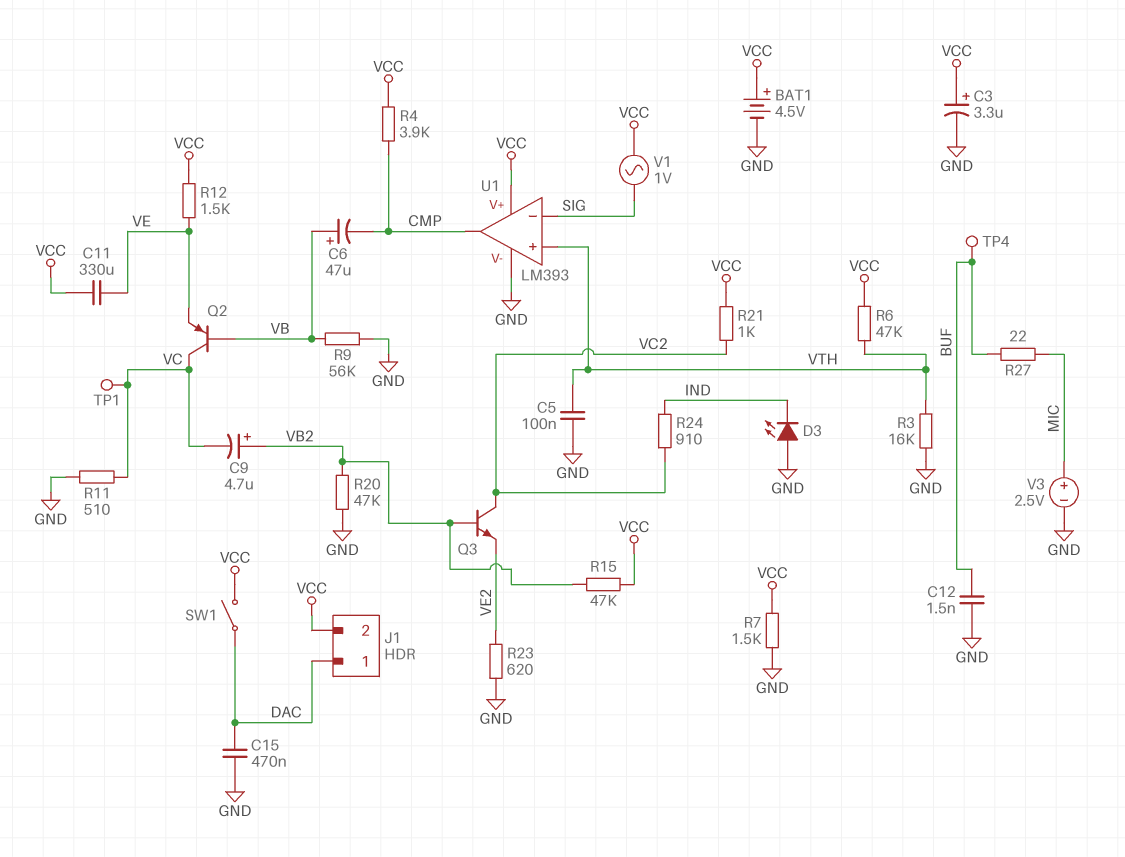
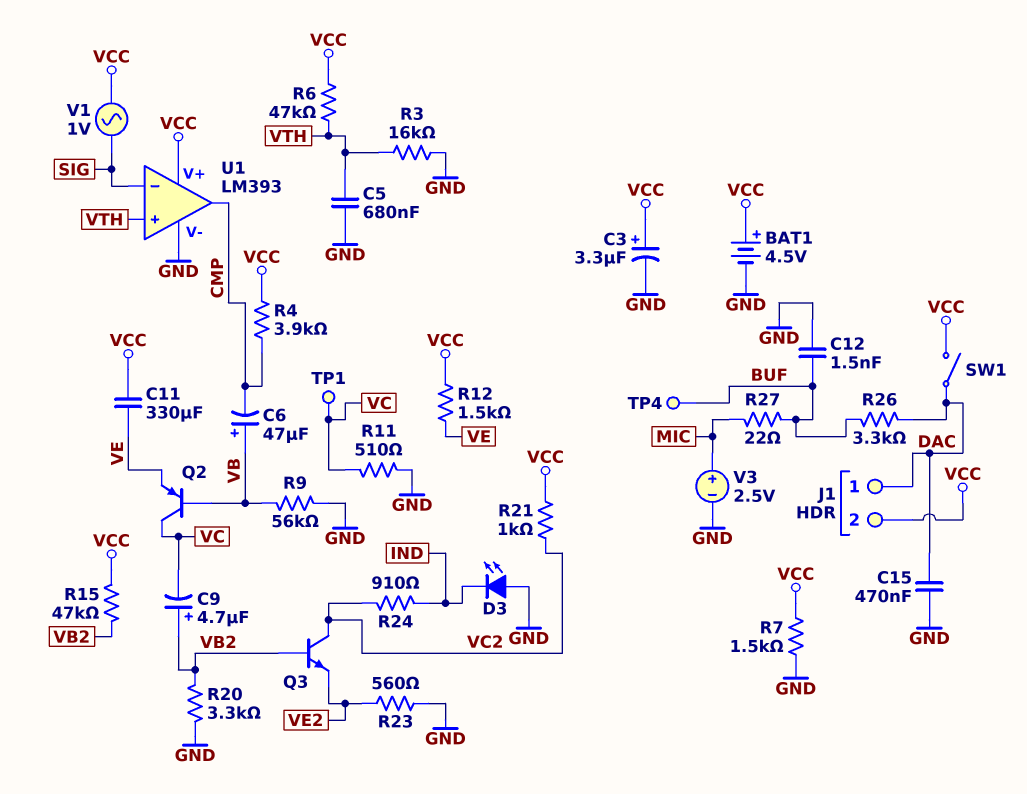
C5: 100nF (GND, VTH) -> 680nF (GND, VTH)
R20: 47k (GND, VB2) -> 3.3k (GND, VB2)
R23: 620 (GND, VE2) -> 560 (GND, VE2)
R26: none -> 3.3k (BUF, DAC)

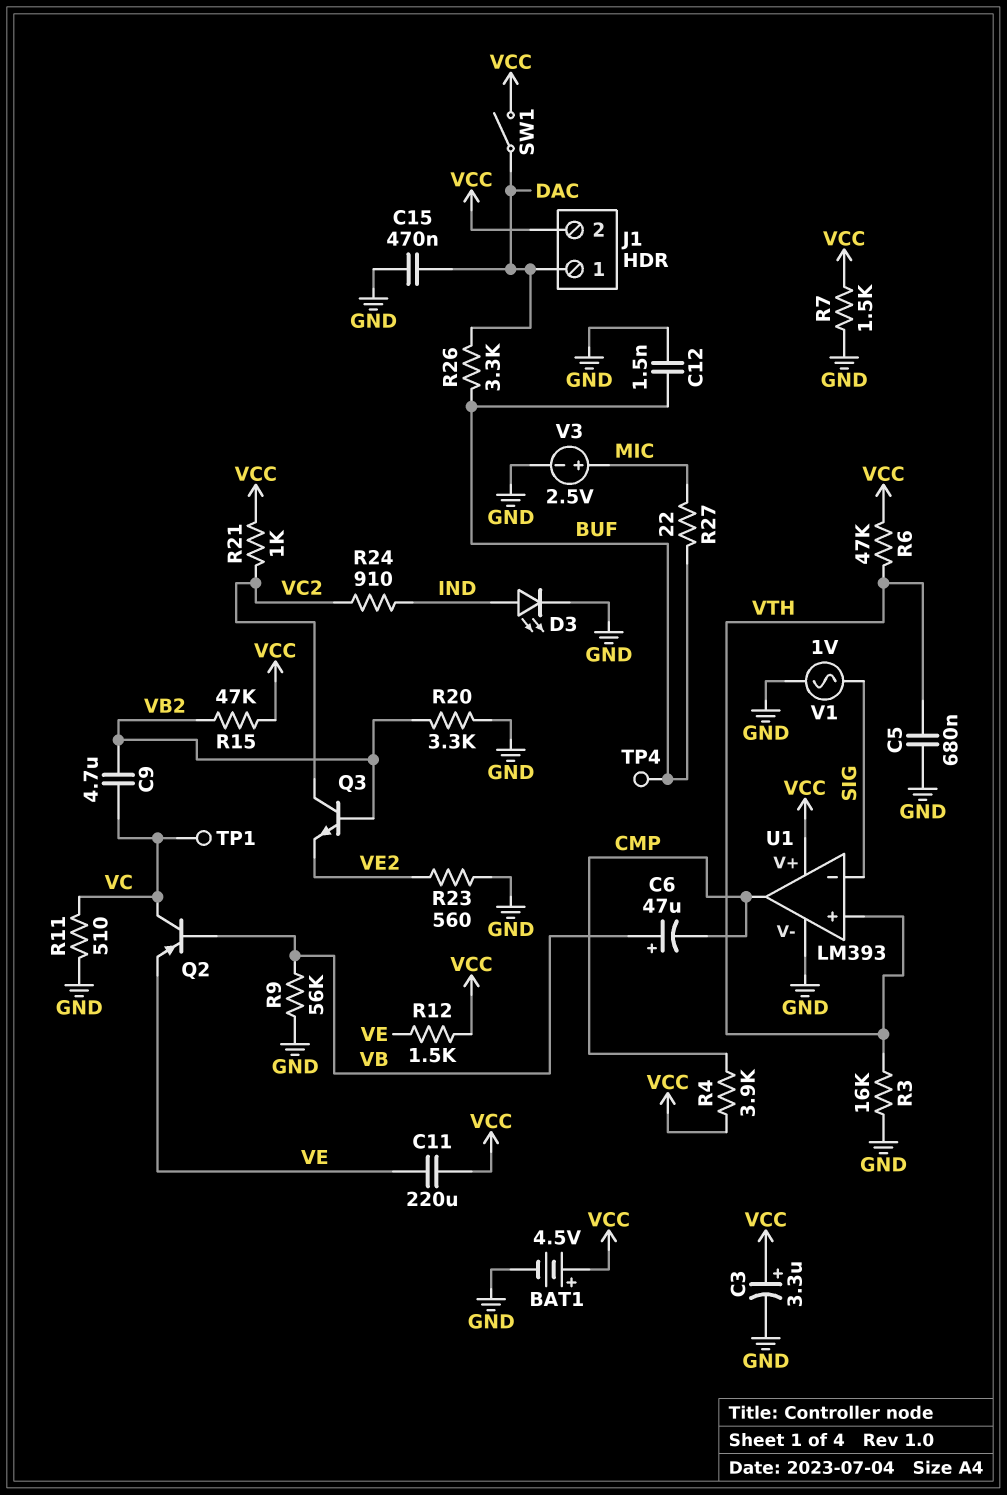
C9: 4.7uF (plus VB2, minus VC) -> 4.7uF (VB2, VC)
C11: 330uF (VCC, VE) -> 220uF (VCC, VE)
D3: LED (A GND, K IND) -> LED (A IND, K GND)
V1: AC 1V (SIG, VCC) -> AC 1V (GND, SIG)

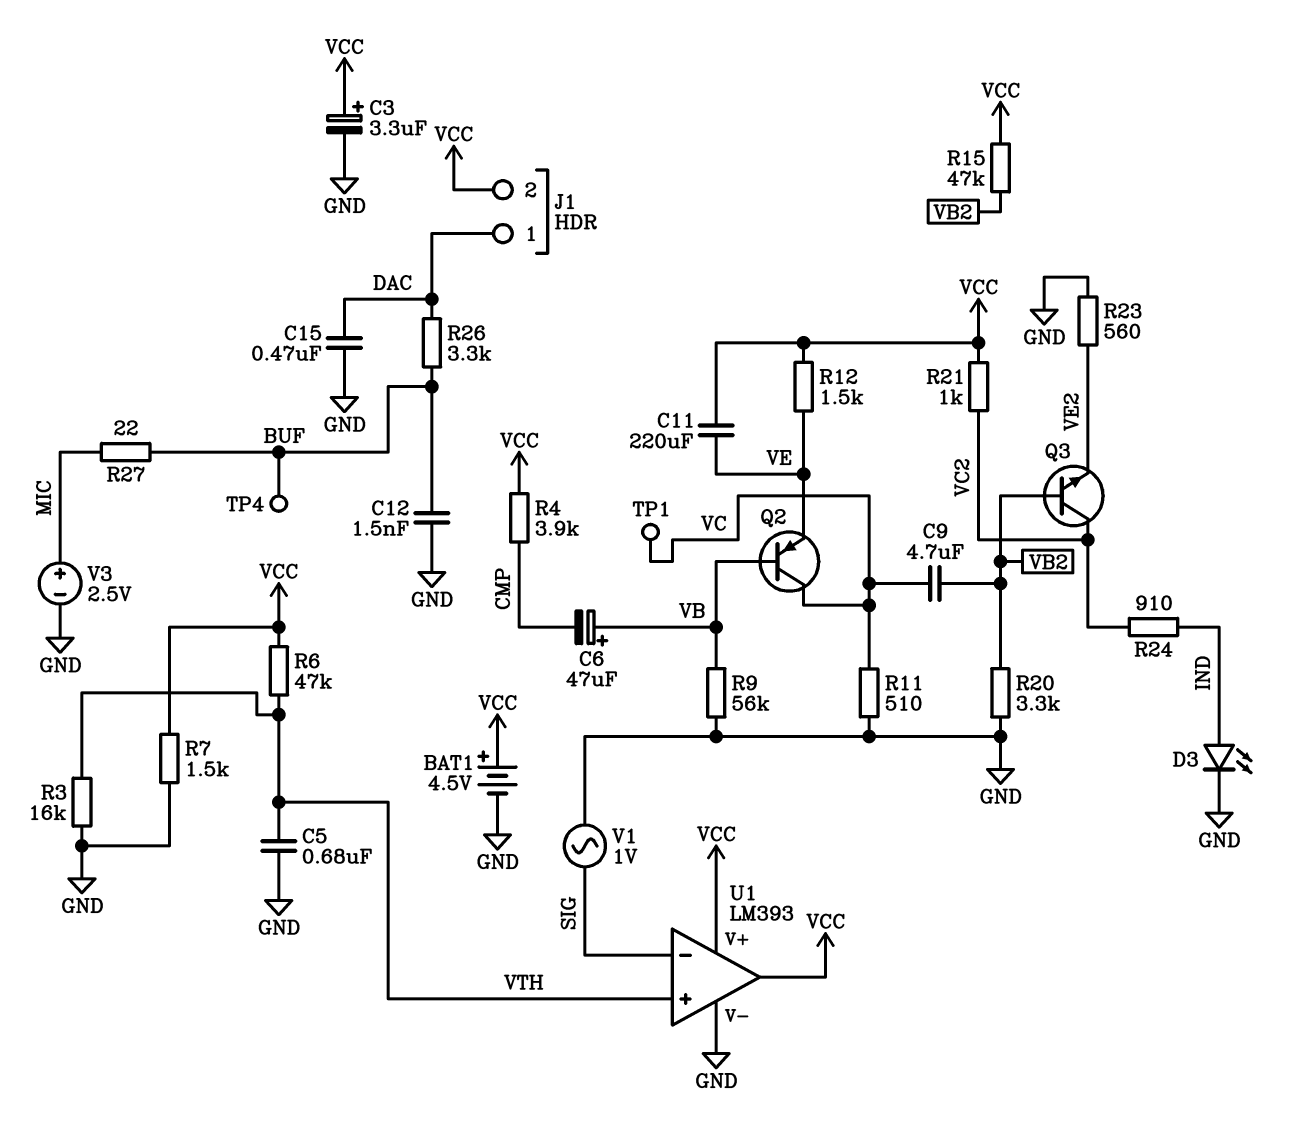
SW1: switch (DAC, VCC) -> none
U1 pin out: CMP -> VCC

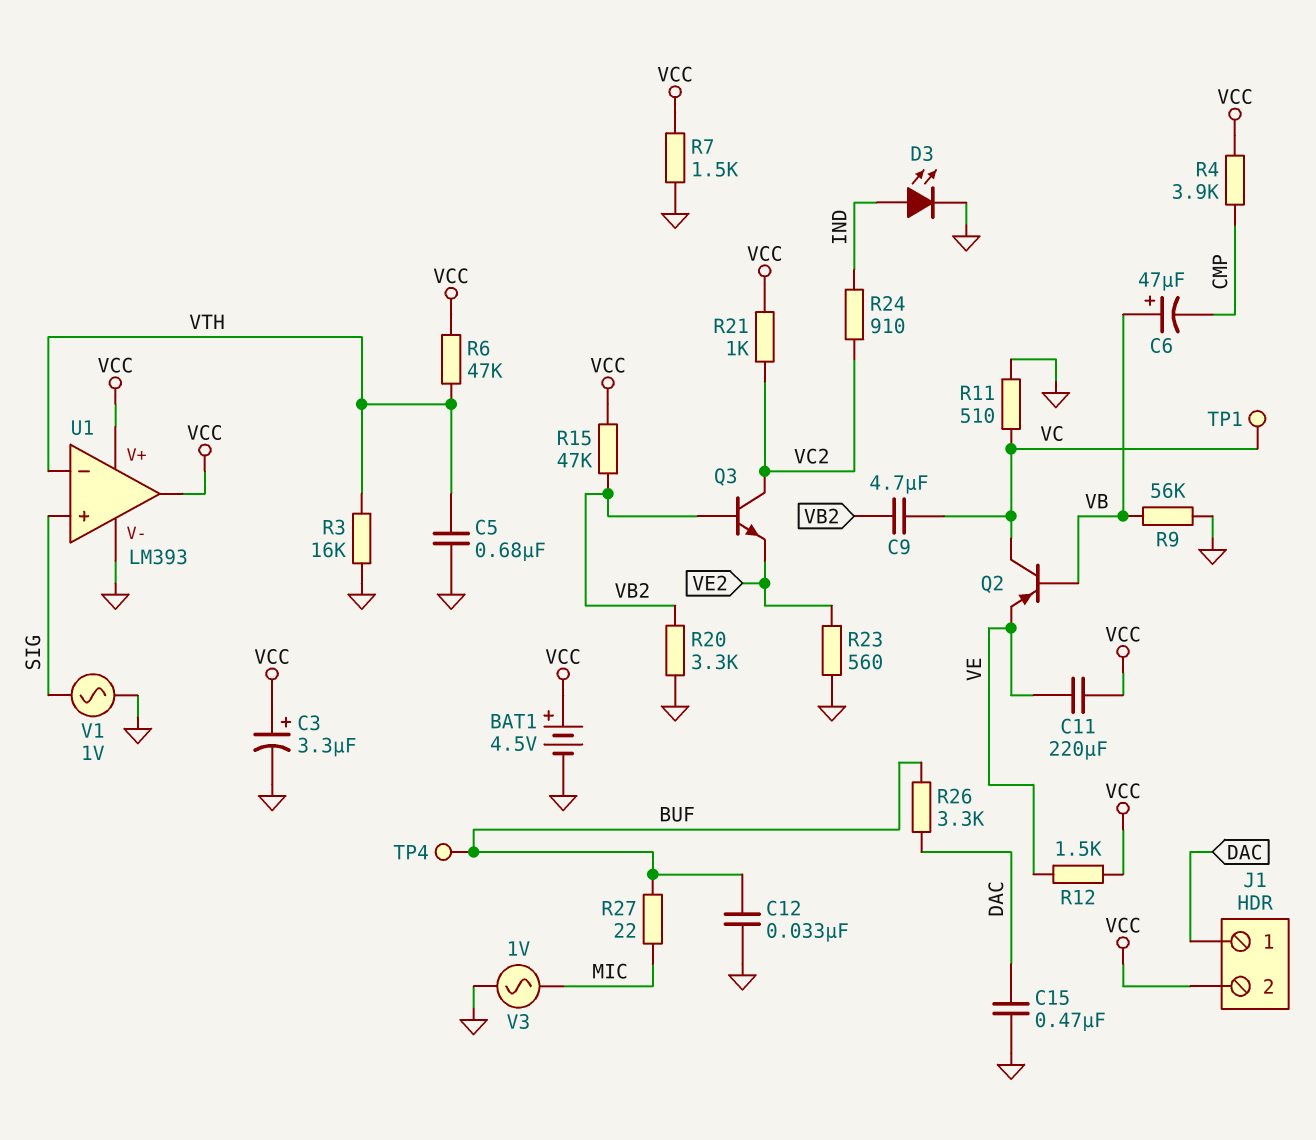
C12: 1.5nF (BUF, GND) -> 33nF (BUF, GND)
U1 pin in+: VTH -> SIG
U1 pin in-: SIG -> VTH
V3: 2.5V (plus MIC, minus GND) -> AC 1V (GND, MIC)

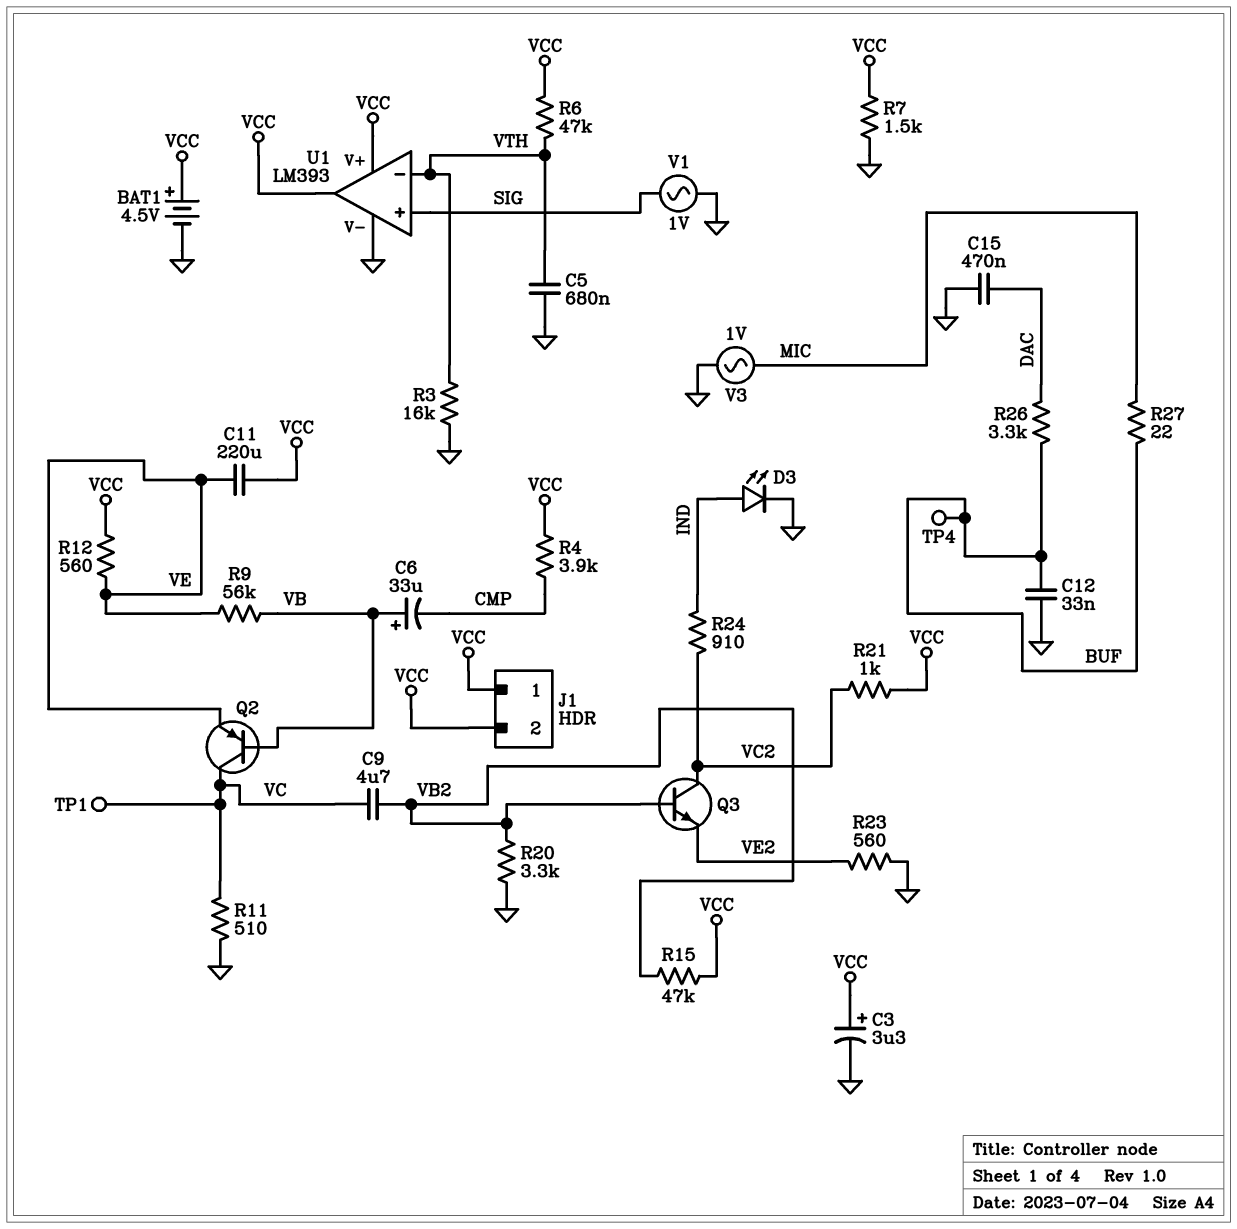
C6: 47uF (plus VB, minus CMP) -> 33uF (plus VB, minus CMP)
J1 pin 1: DAC -> VCC
R9: 56k (GND, VB) -> 56k (VB, VE)
R12: 1.5k (VCC, VE) -> 560 (VCC, VE)

